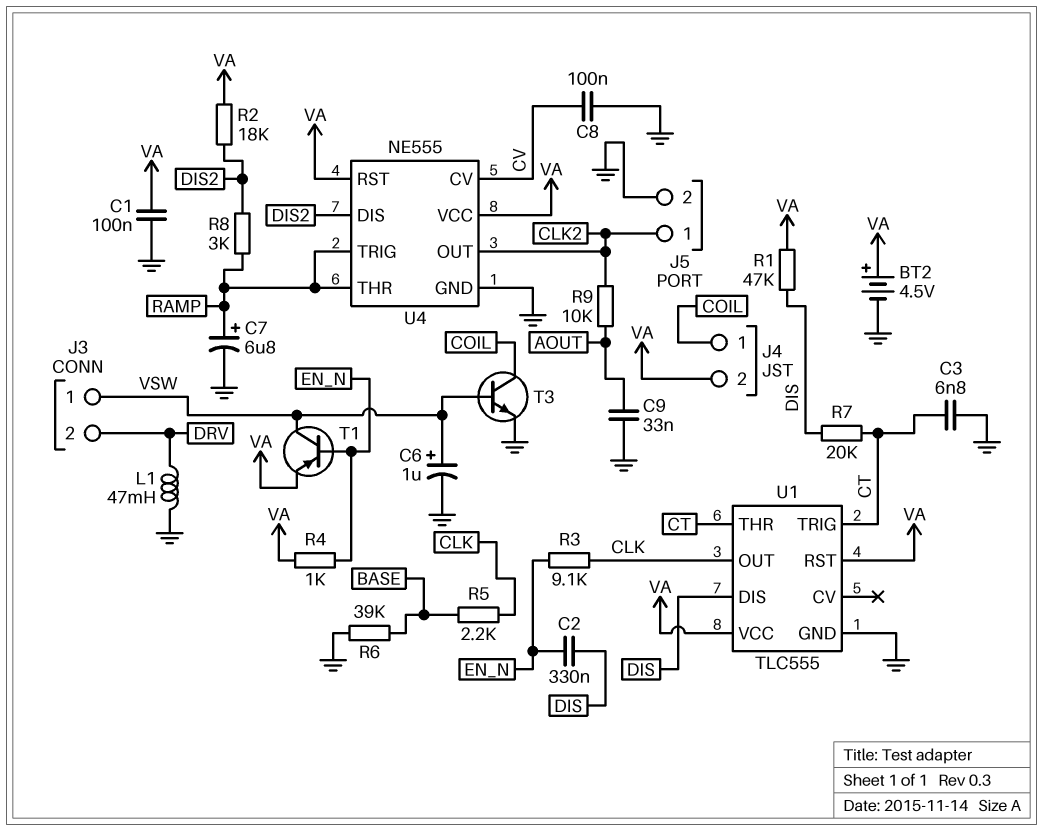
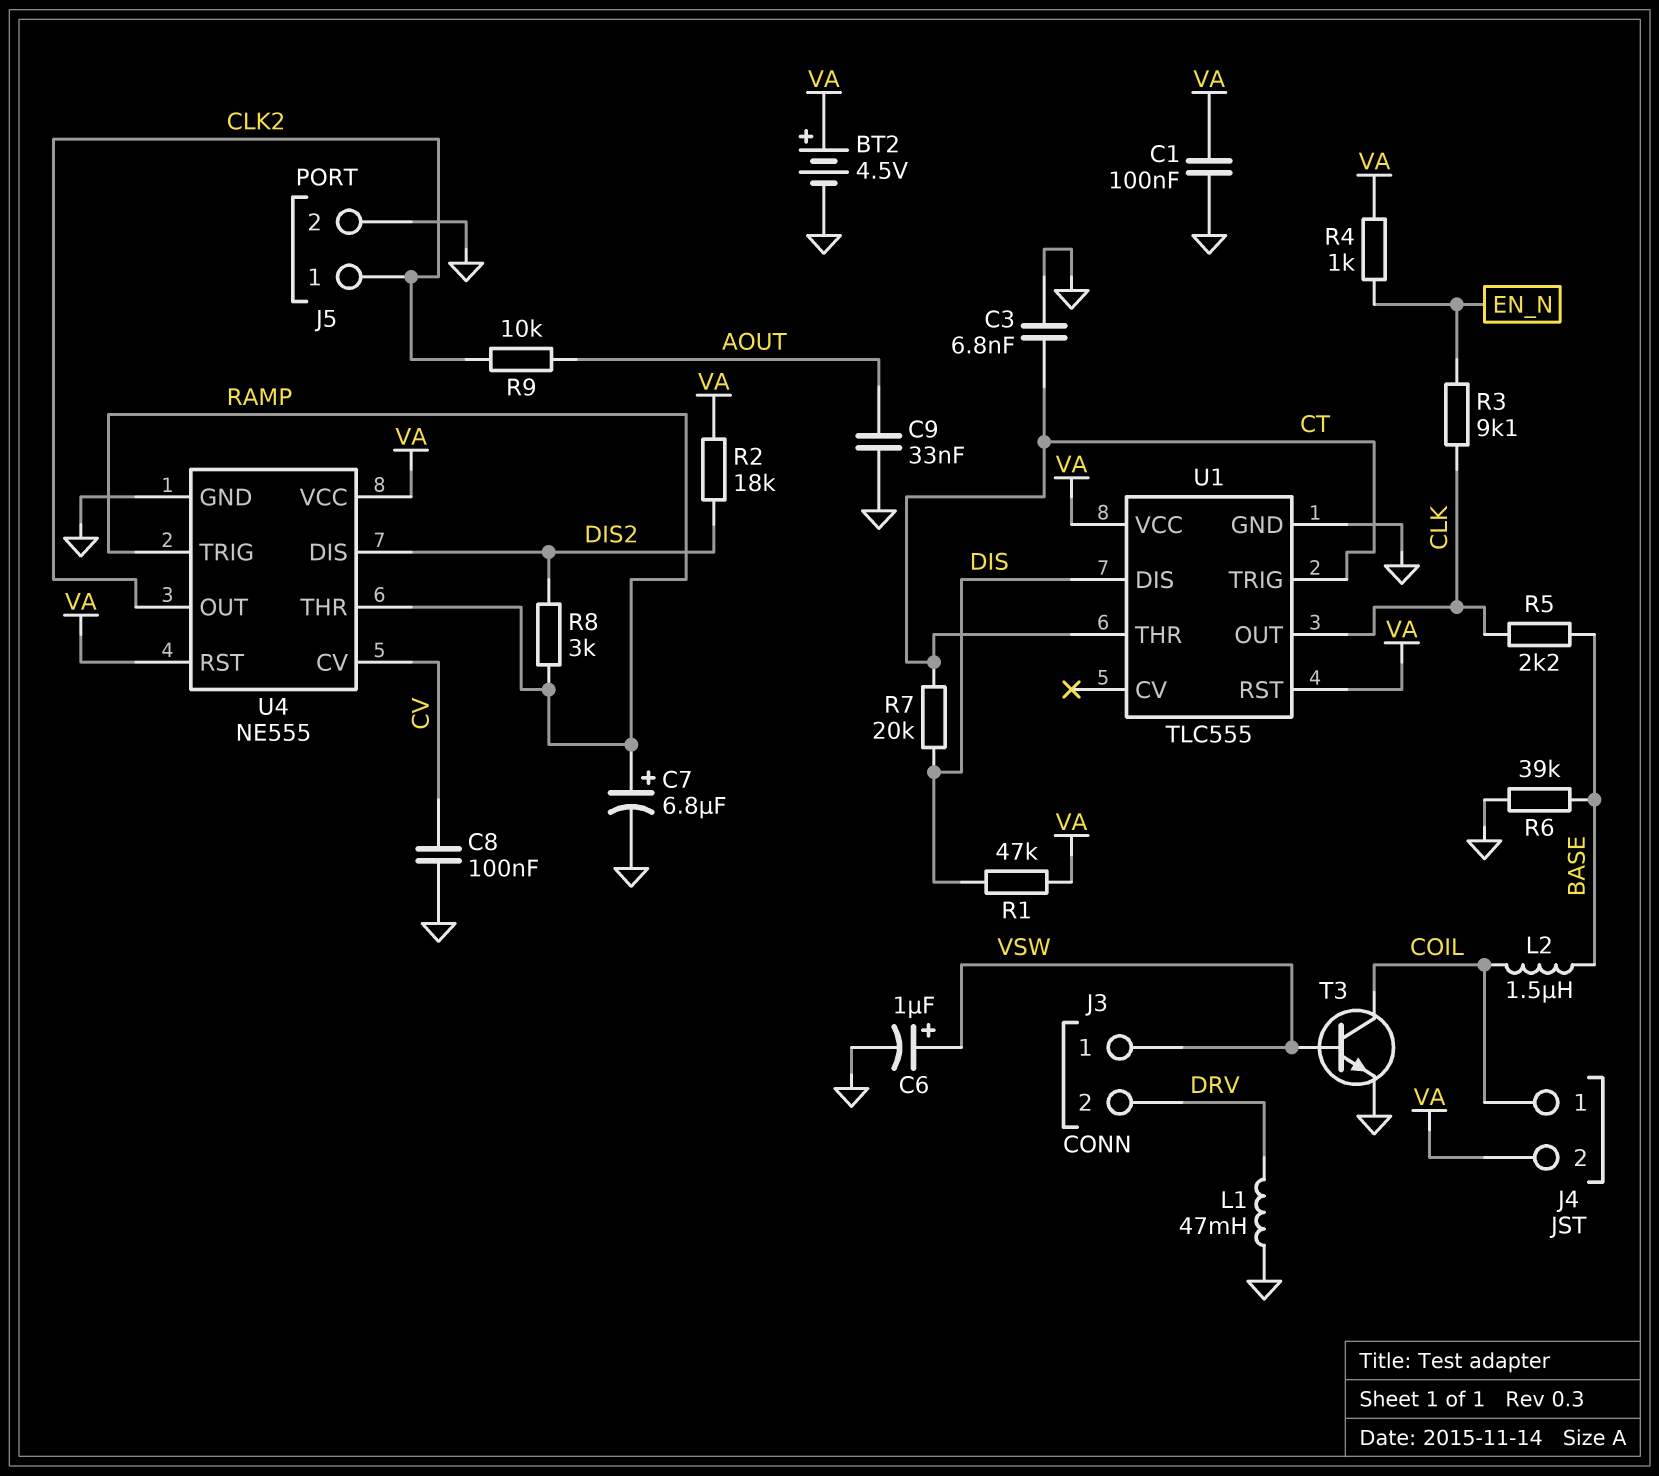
C2: 330nF (DIS, EN_N) -> none
L2: none -> 1.5uH (BASE, COIL)
T1: PNP (B EN_N, C VSW, E VA) -> none

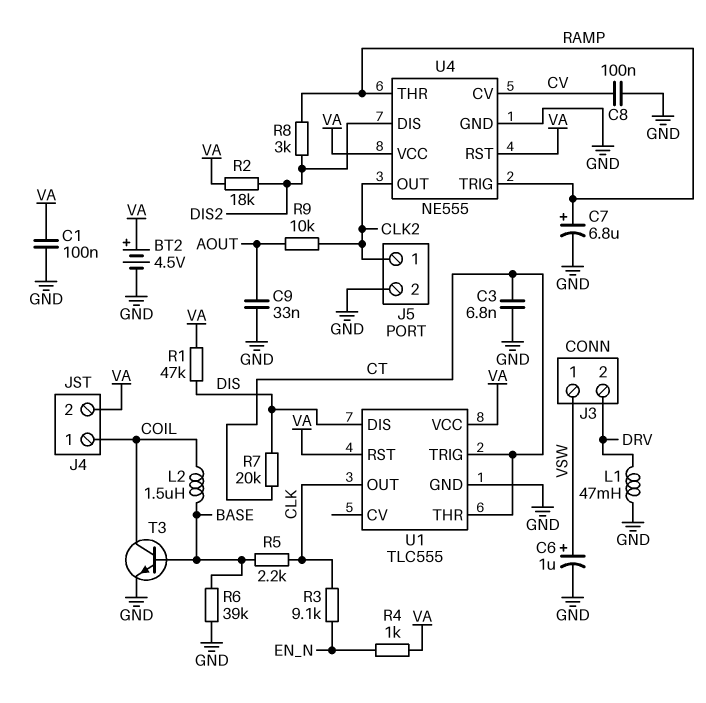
T3: NPN (B VSW, C COIL, E GND) -> NPN (B BASE, C COIL, E GND)

